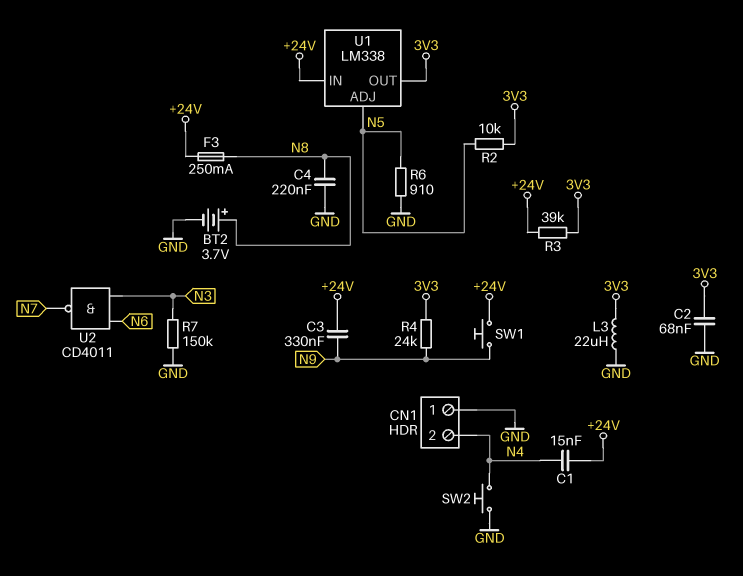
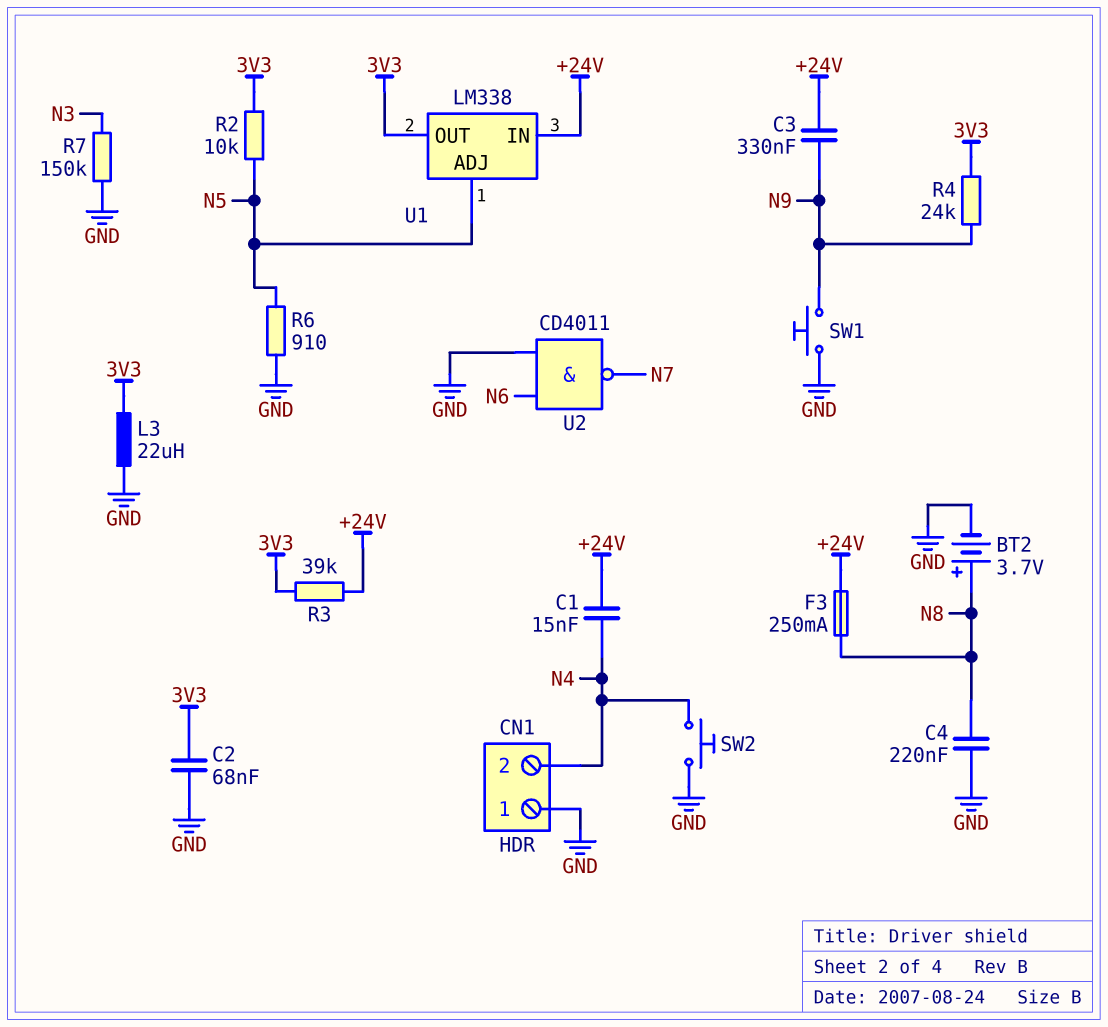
SW1: button (+24V, N9) -> button (GND, N9)
U2: NAND CD4011 (in N3, in N6, out N7) -> NAND CD4011 (in GND, in N6, out N7)

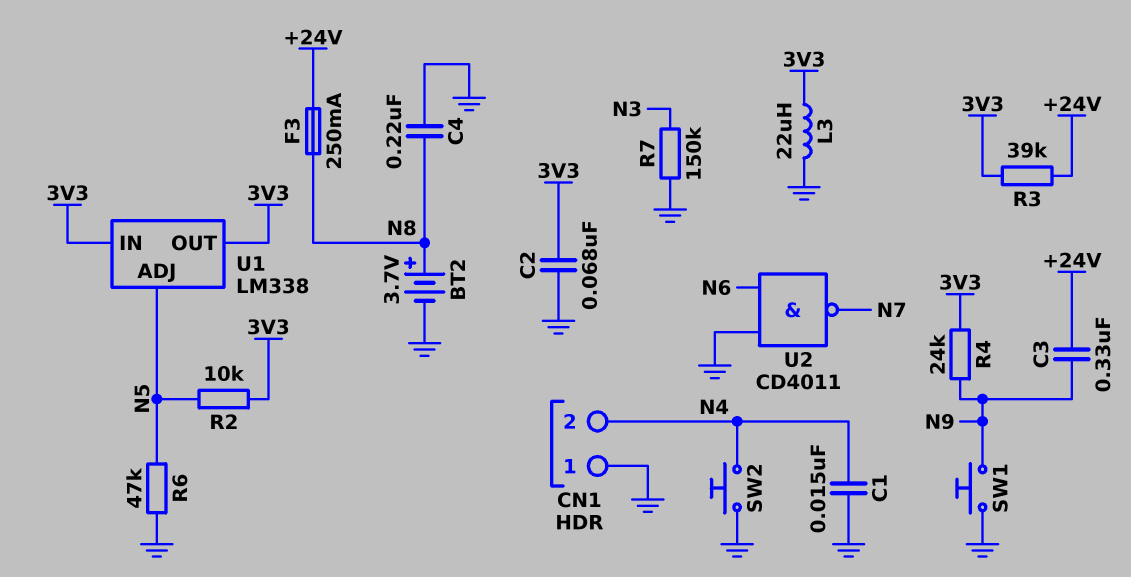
C1: 15nF (+24V, N4) -> 15nF (GND, N4)
R6: 910 (GND, N5) -> 47k (GND, N5)
U1 pin IN: +24V -> 3V3

